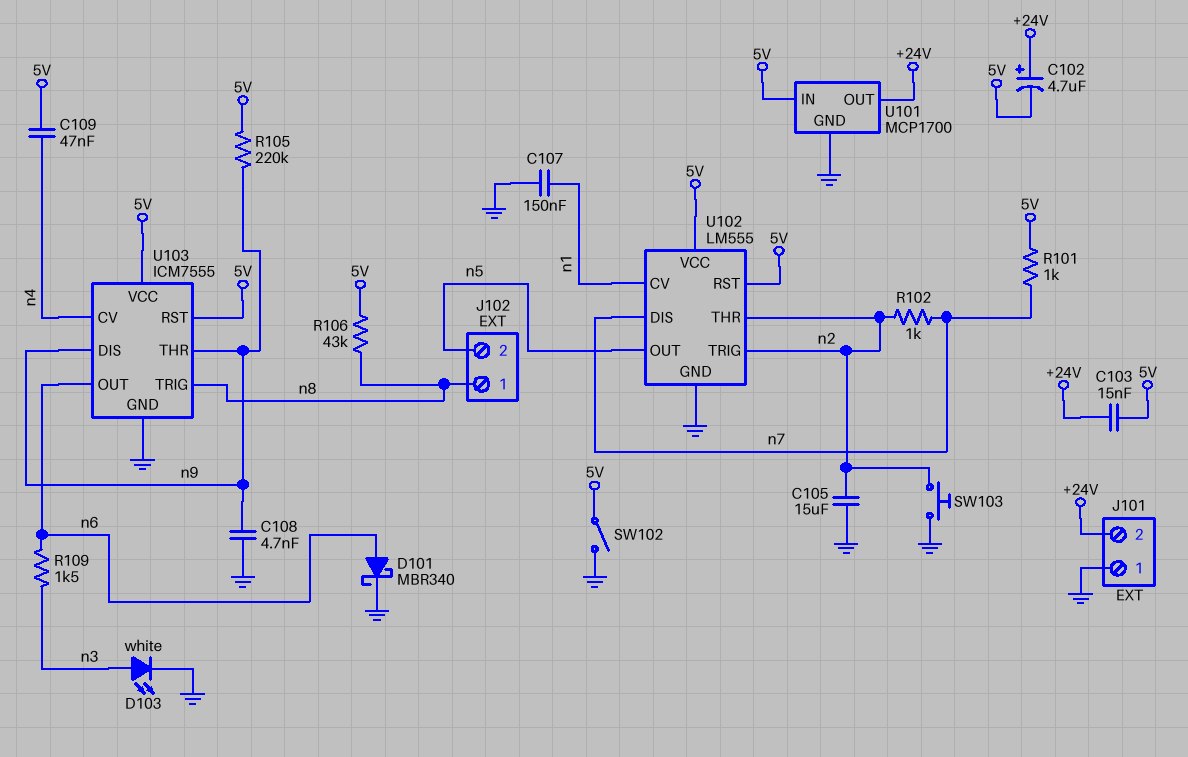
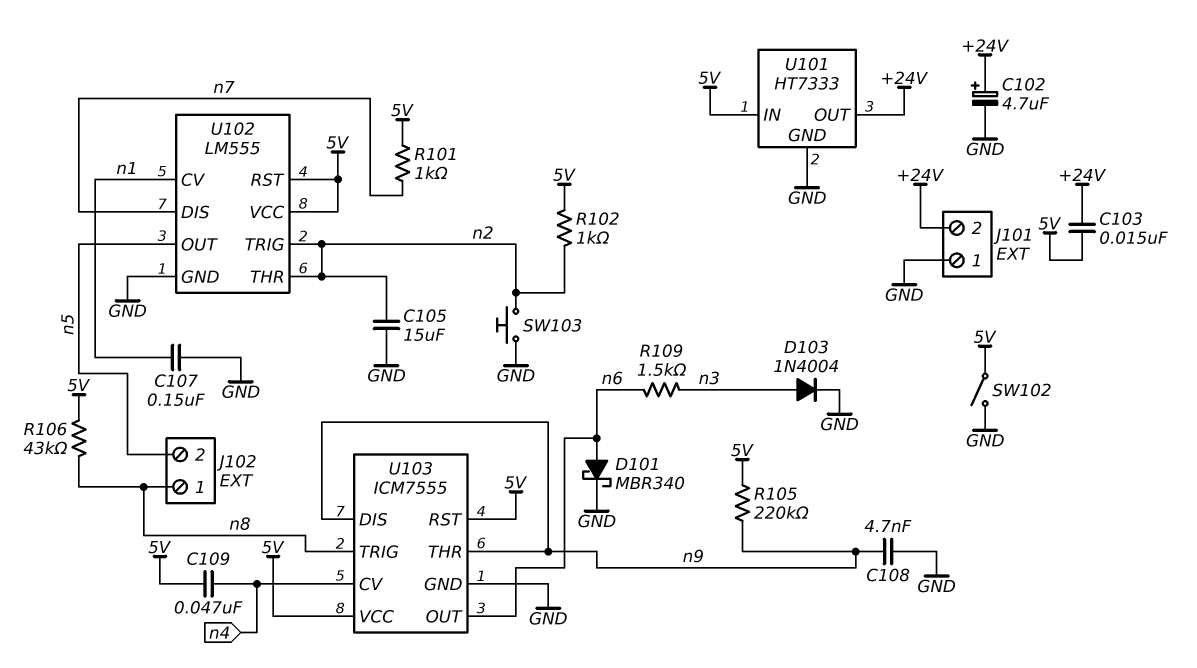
C102: 4.7uF (plus +24V, minus 5V) -> 4.7uF (plus +24V, minus GND)
D103: LED white (A n3, K GND) -> diode 1N4004 (A n3, K GND)
R102: 1k (n2, n7) -> 1k (5V, n2)
U101: MCP1700 -> HT7333

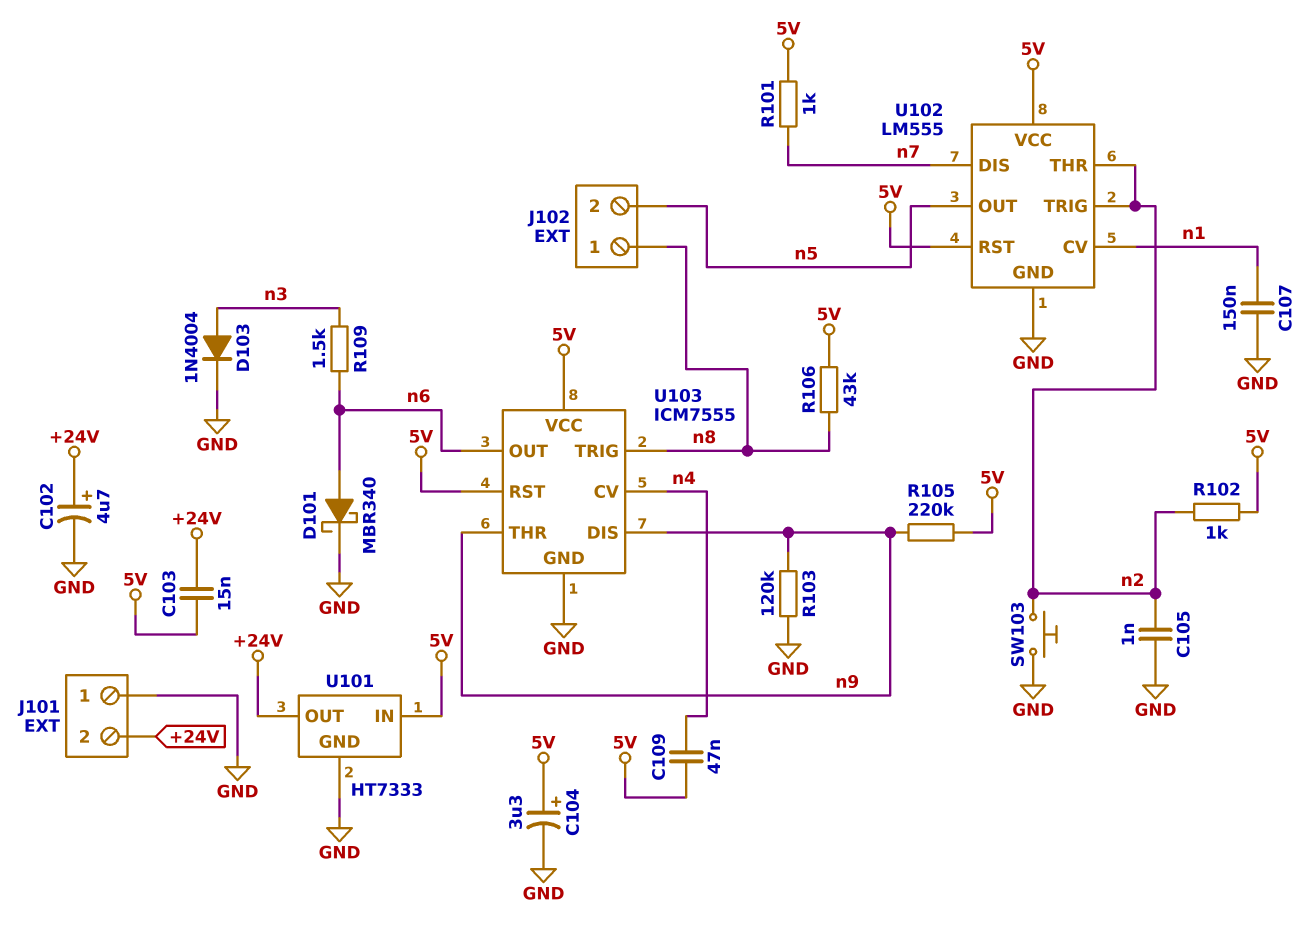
C104: none -> 3.3uF (plus 5V, minus GND)
C105: 15uF (GND, n2) -> 1nF (GND, n2)
C108: 4.7nF (GND, n9) -> none
R103: none -> 120k (GND, n9)
SW102: switch (5V, GND) -> none

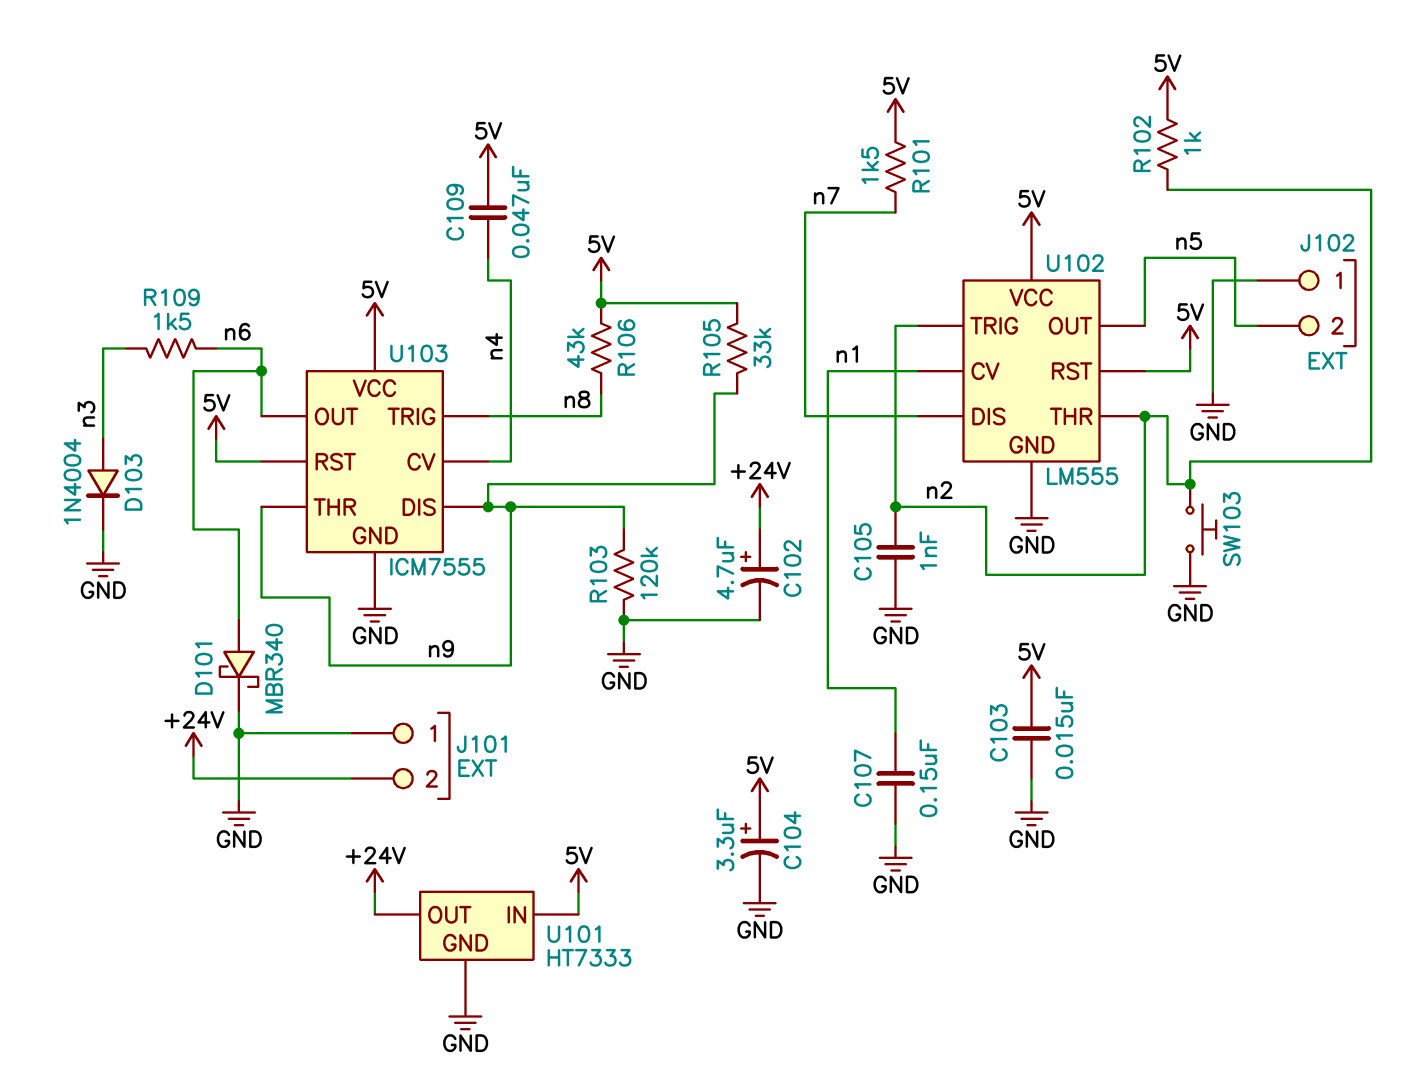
C103: 15nF (+24V, 5V) -> 15nF (5V, GND)
J102 pin 1: n8 -> GND
R101: 1k (5V, n7) -> 1.5k (5V, n7)
R105: 220k (5V, n9) -> 33k (5V, n9)

